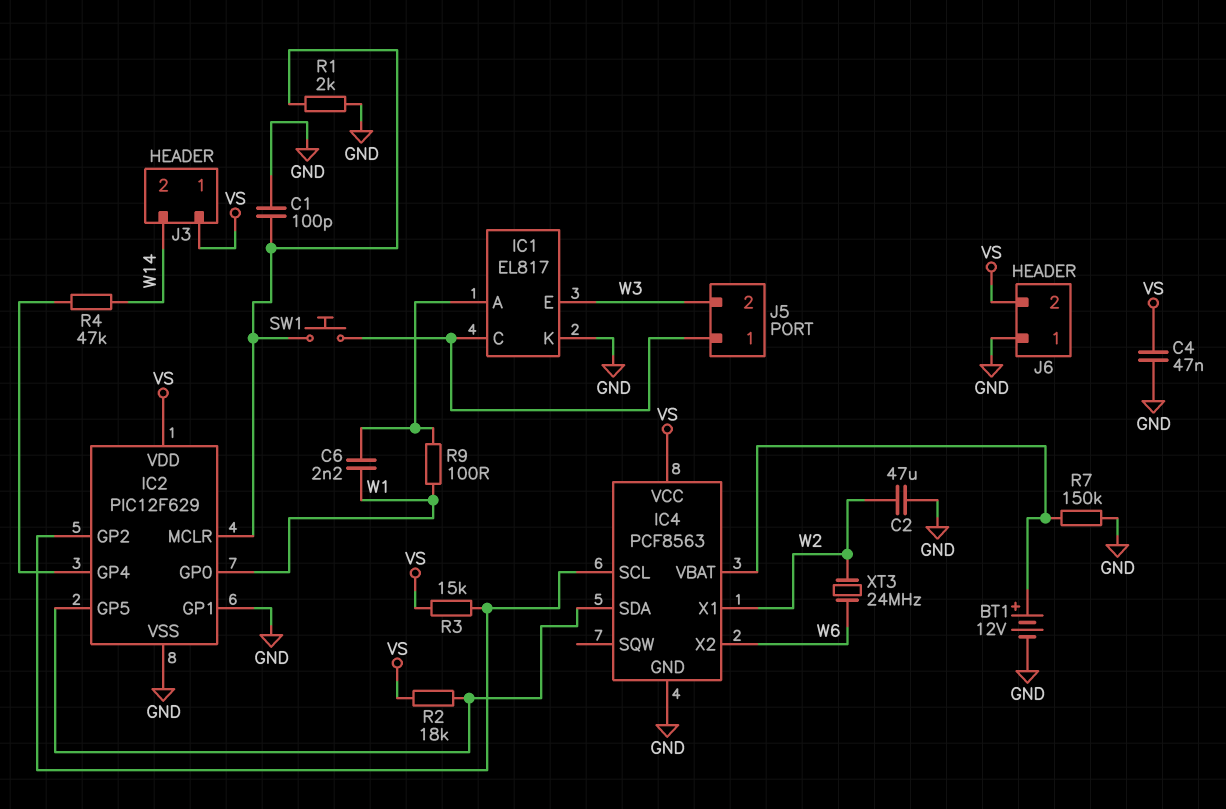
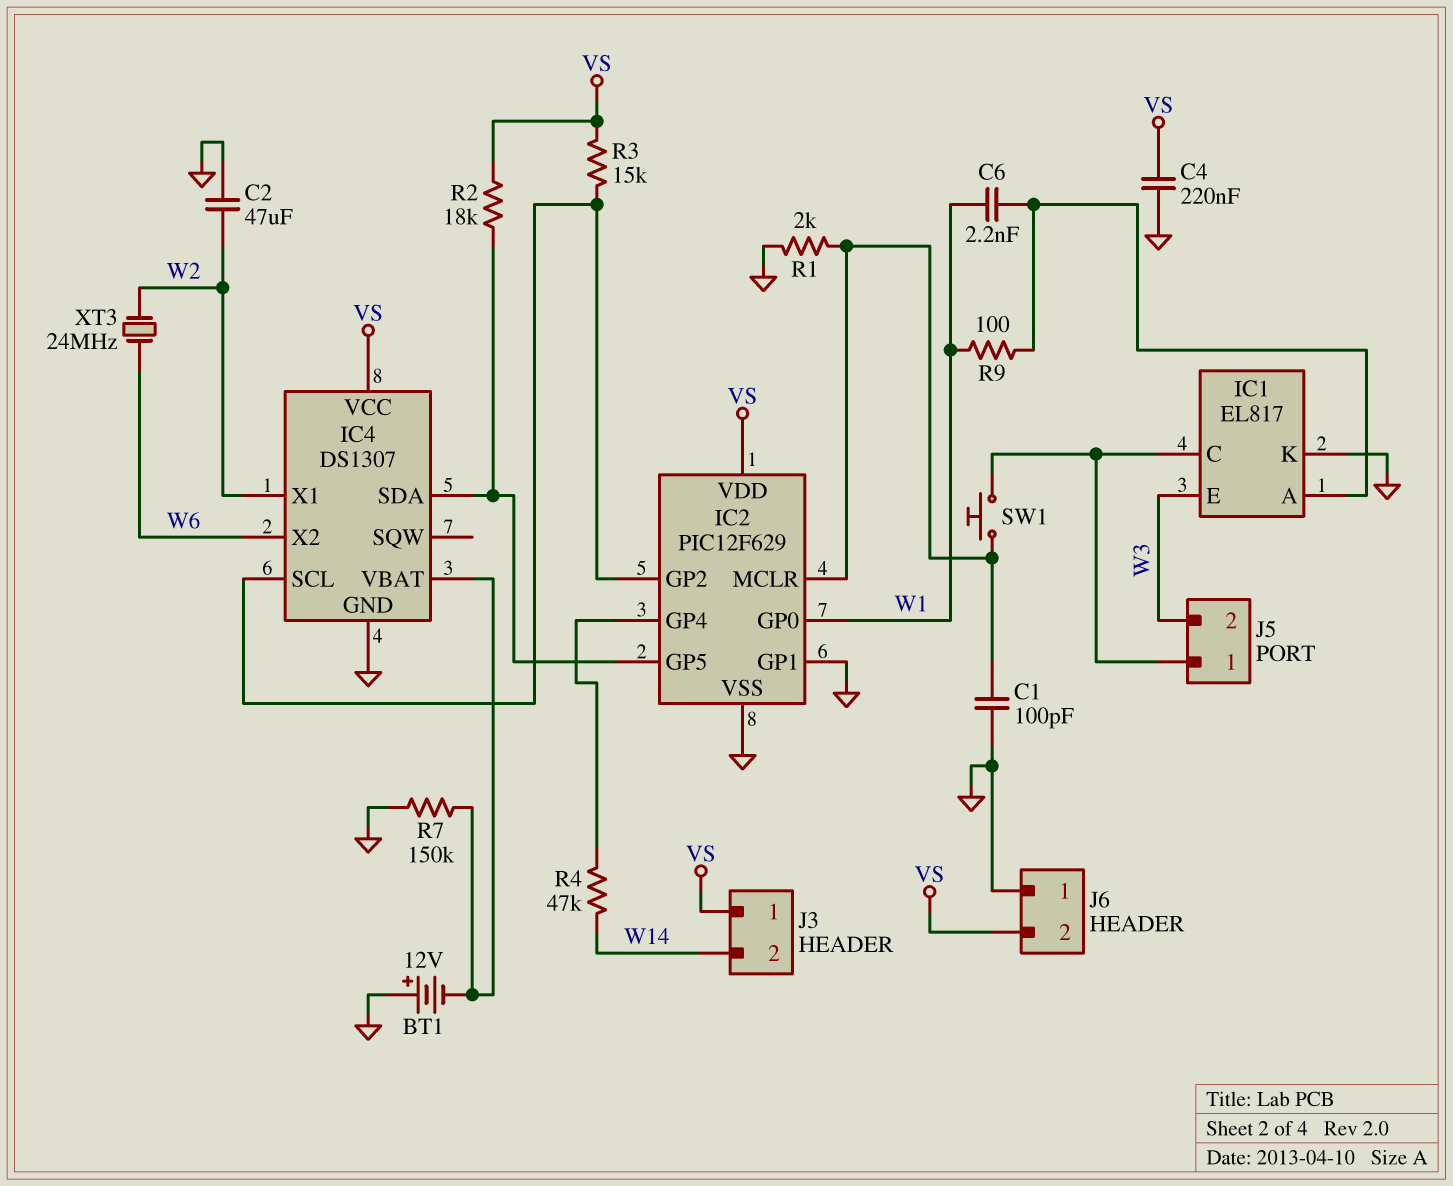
BT1: 12V (plus IC4/VBAT, minus GND) -> 12V (plus GND, minus IC4/VBAT)
C4: 47nF (GND, VS) -> 220nF (GND, VS)
IC4: PCF8563 -> DS1307

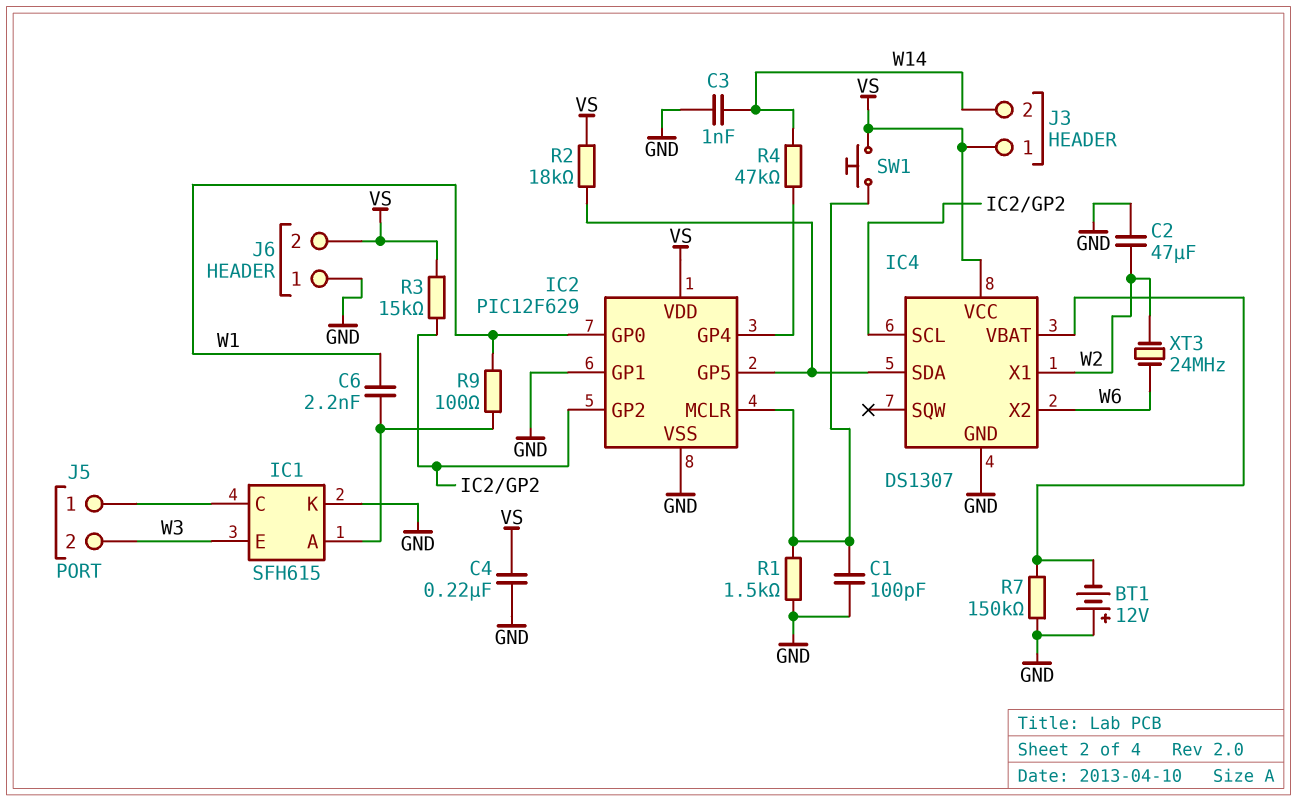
C3: none -> 1nF (GND, W14)
IC1: EL817 -> SFH615
R1: 2k (GND, IC2/MCLR) -> 1.5k (GND, IC2/MCLR)
SW1: button (IC1/C, IC2/MCLR) -> button (IC2/MCLR, VS)

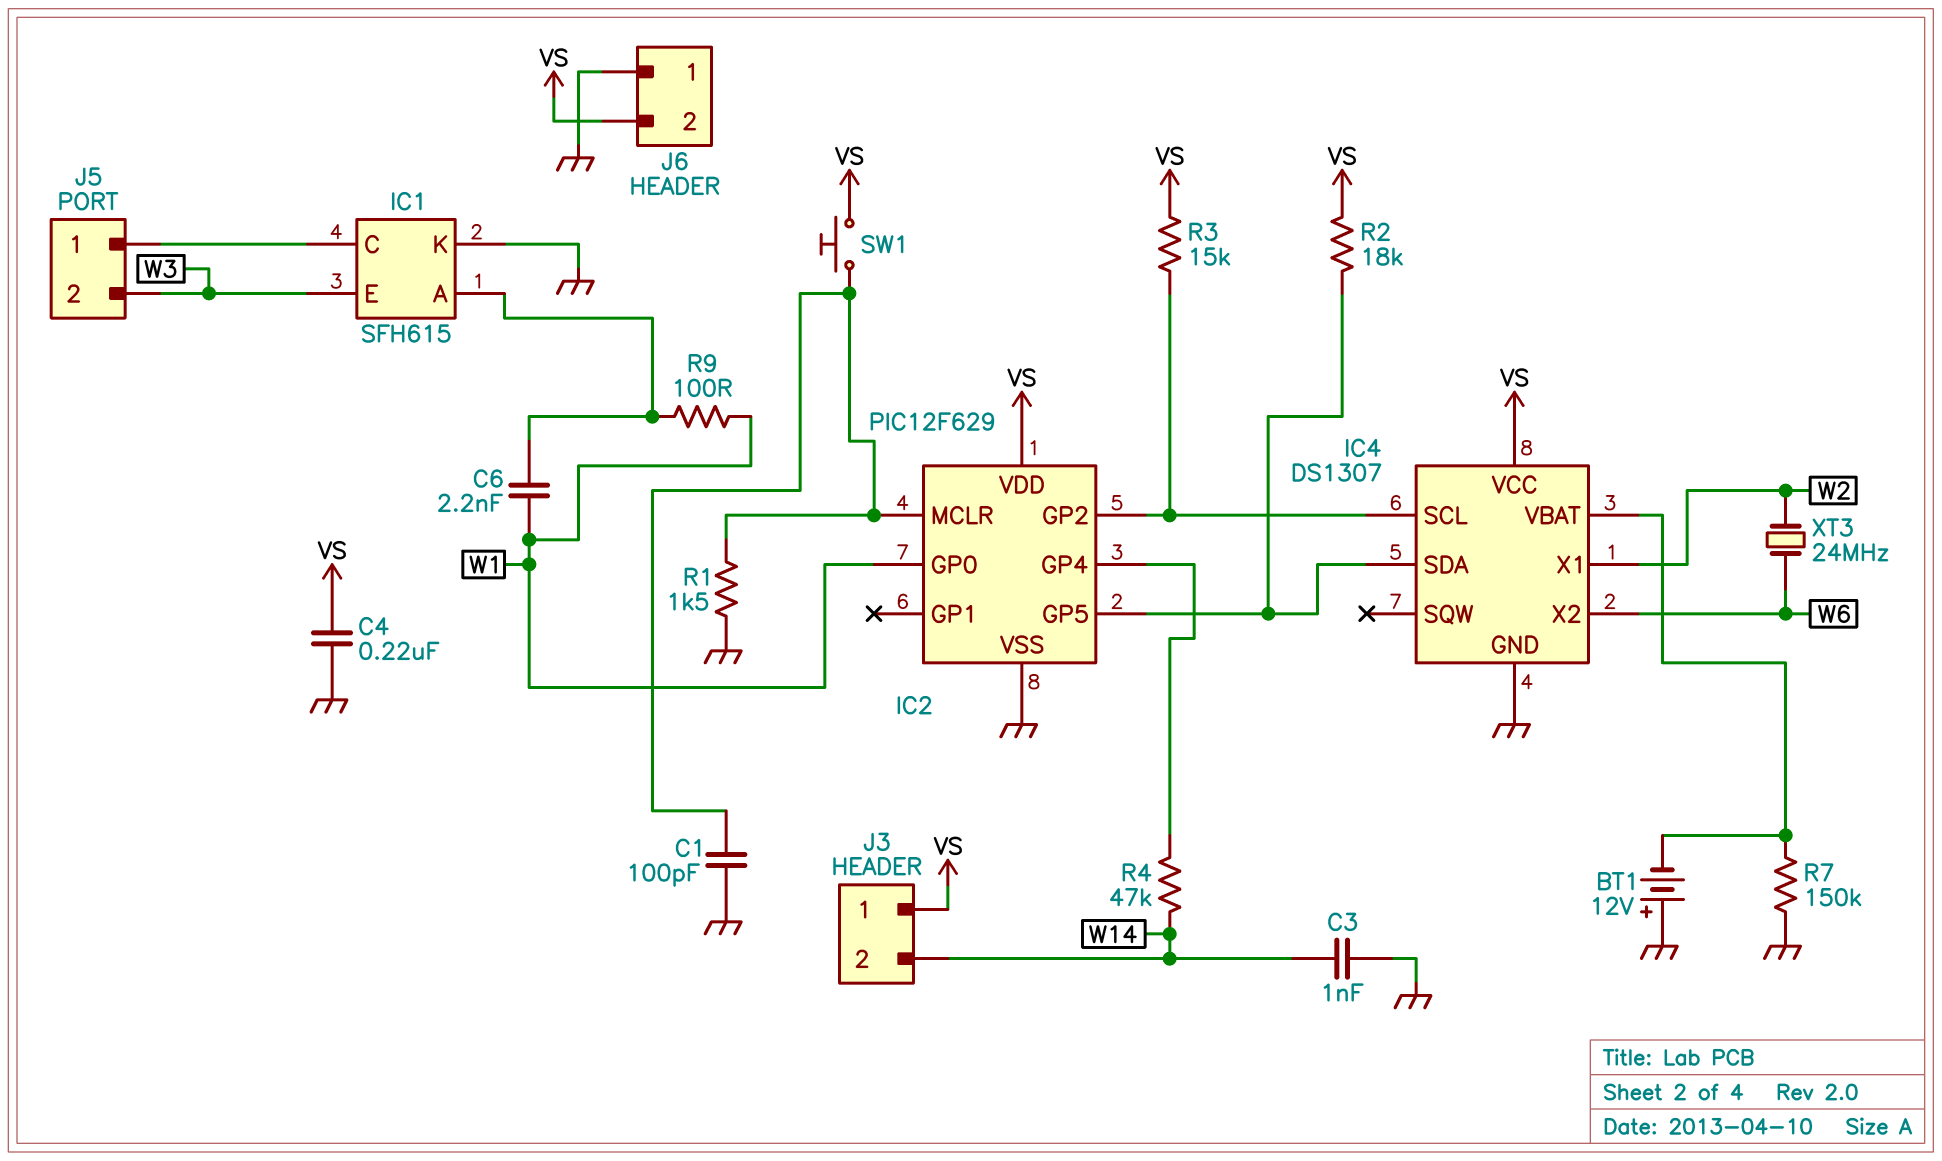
C2: 47uF (GND, W2) -> none
IC2 pin GP1: GND -> none

